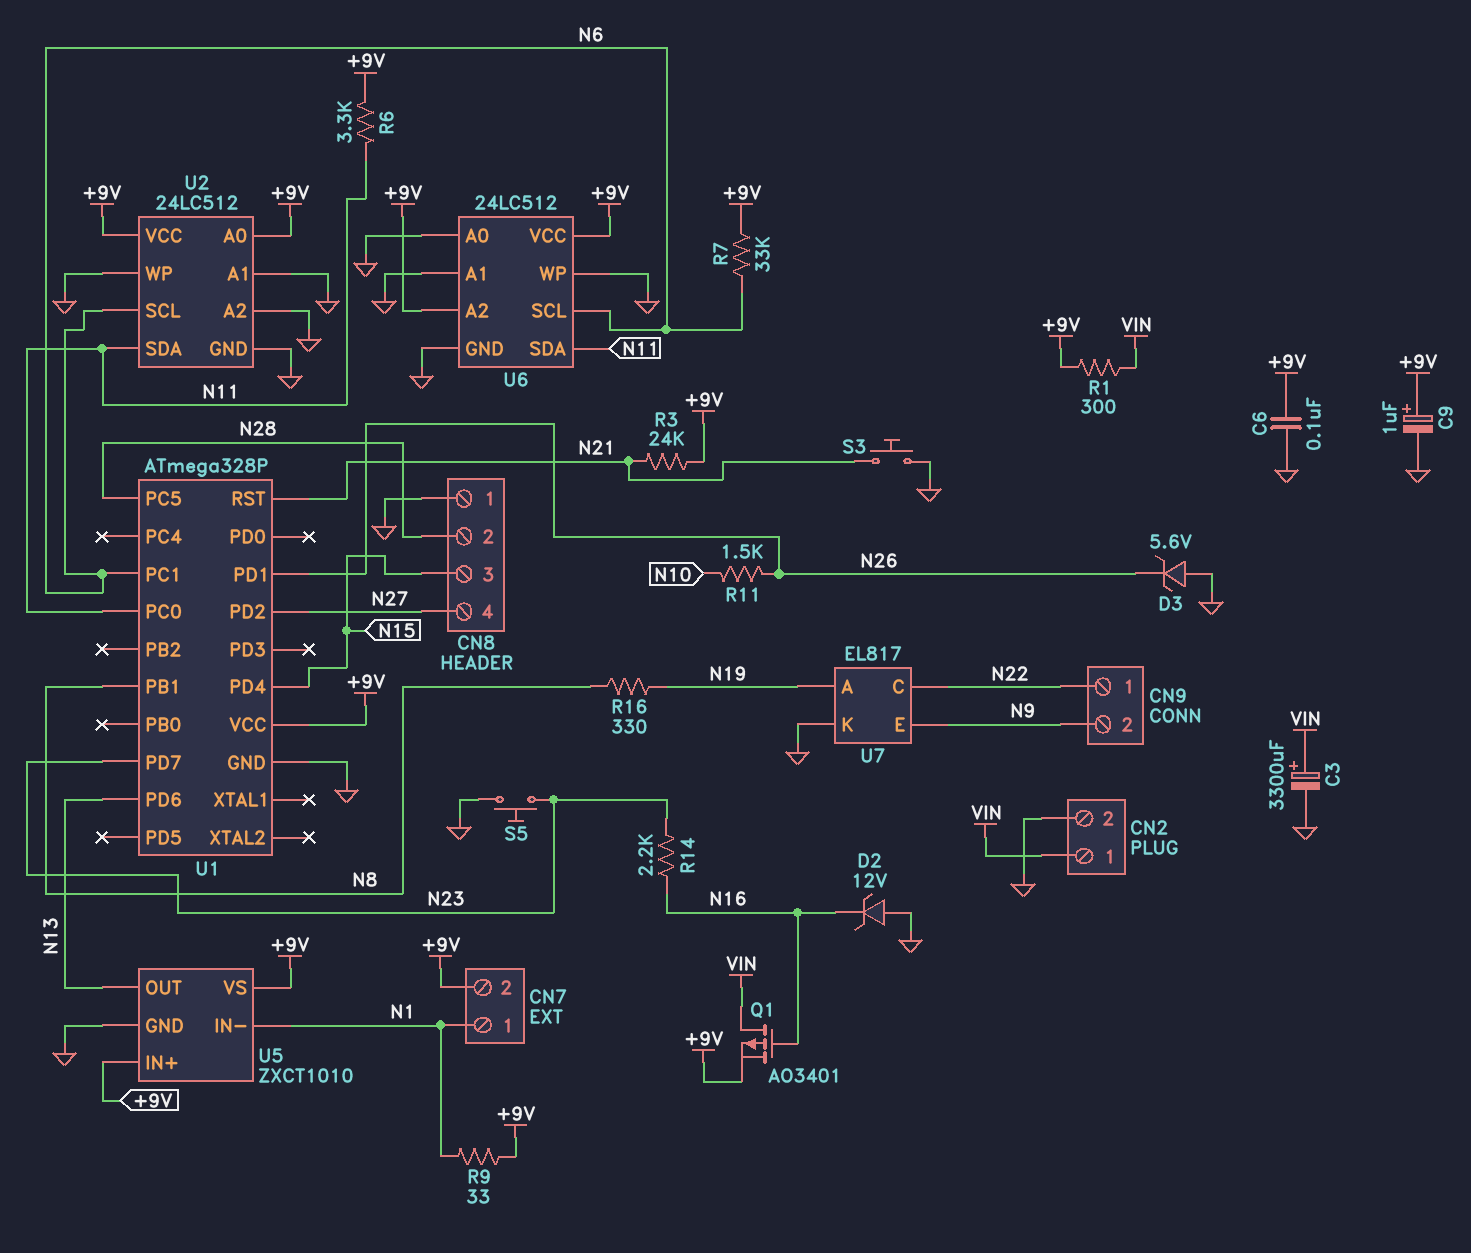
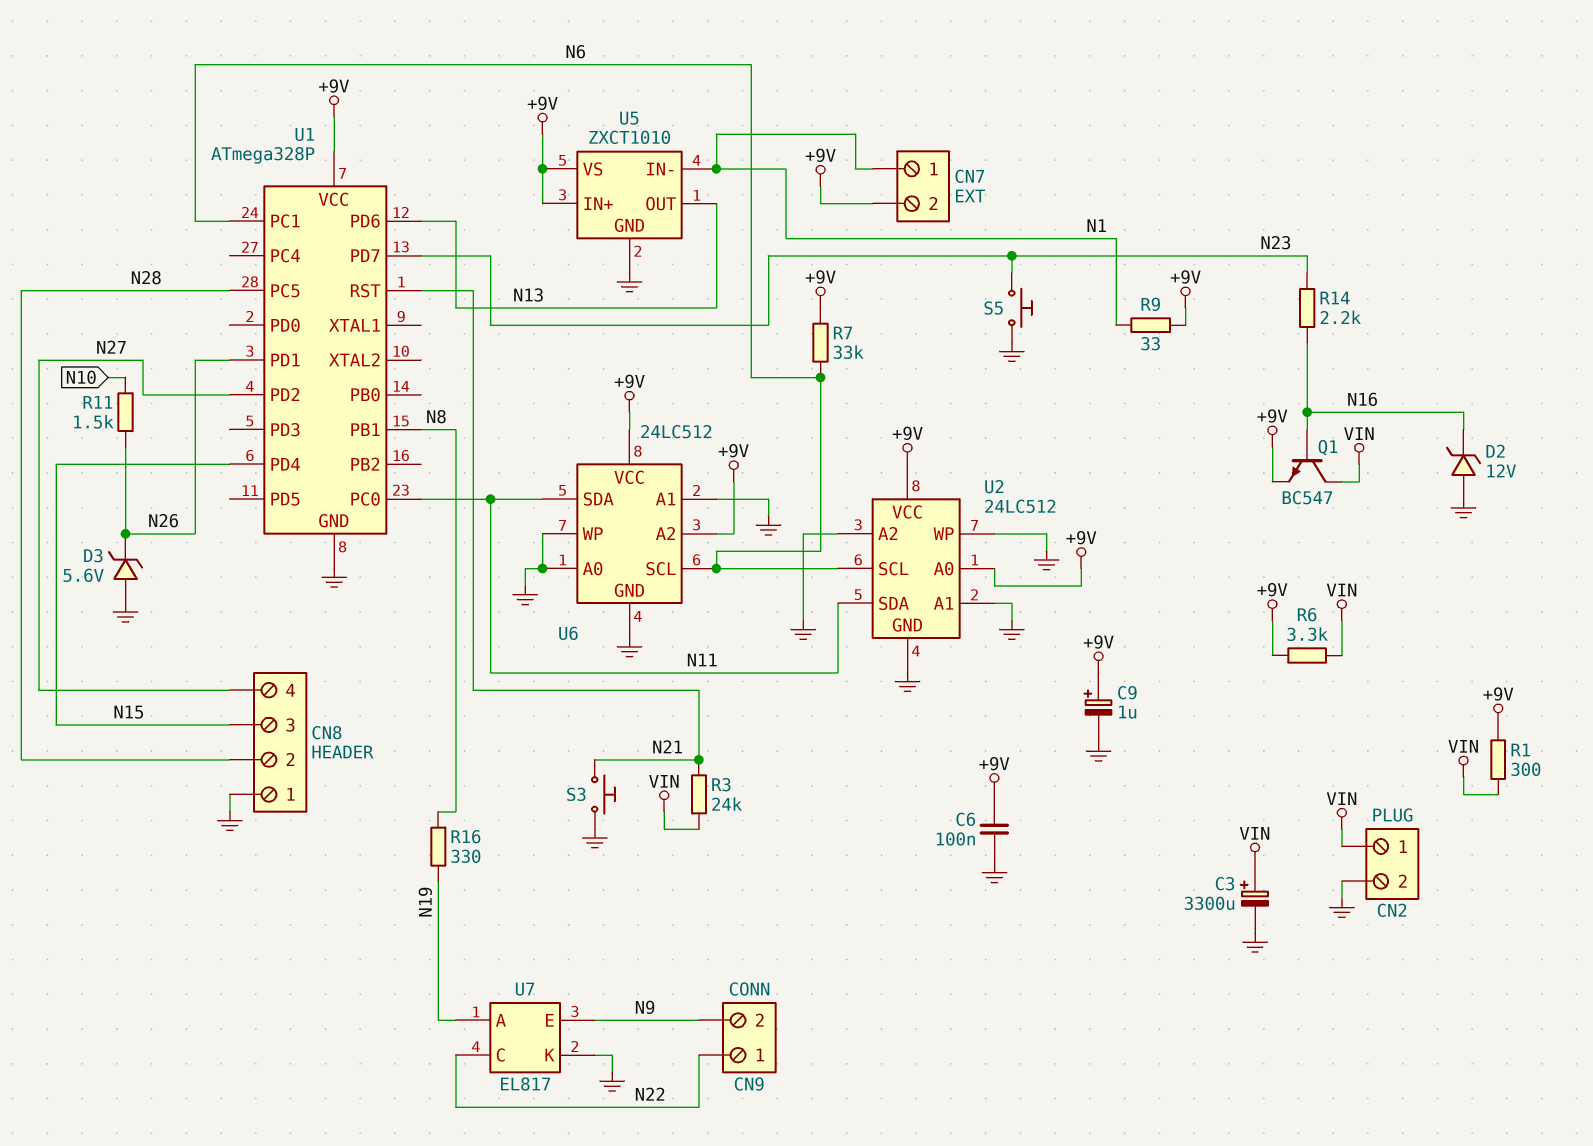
Q1: PMOS AO3401 (G N16, D VIN, S +9V) -> NPN BC547 (B N16, C VIN, E +9V)
R3: 24k (+9V, N21) -> 24k (N21, VIN)
R6: 3.3k (+9V, N11) -> 3.3k (+9V, VIN)

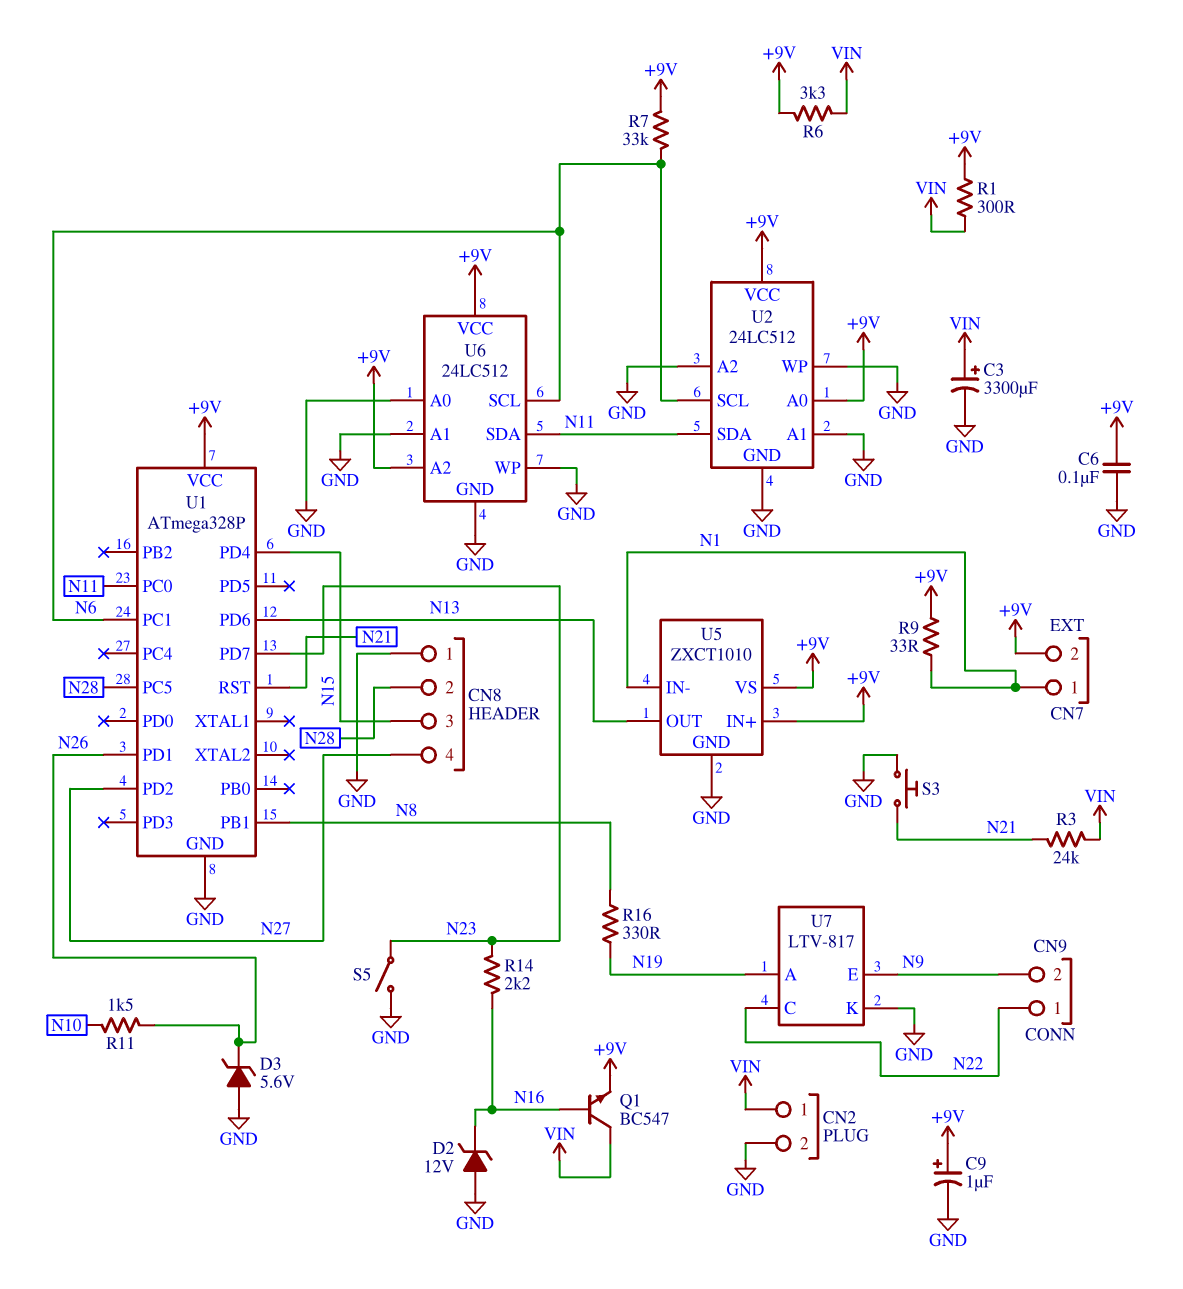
S5: button (GND, N23) -> switch (GND, N23)
U7: EL817 -> LTV-817

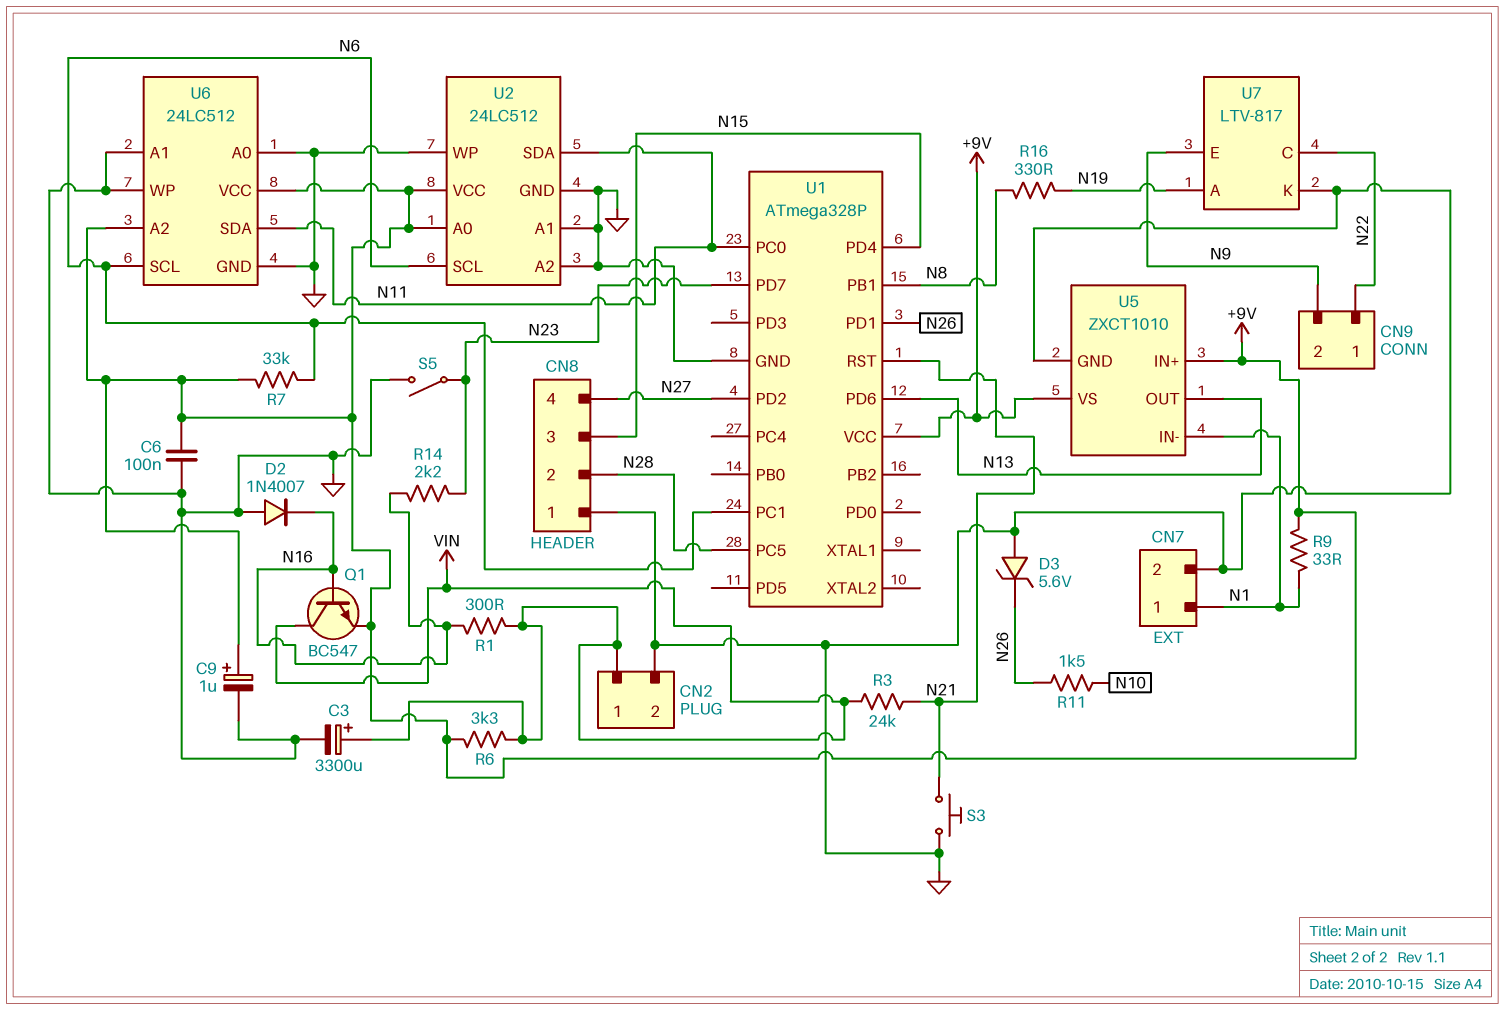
CN7 pin 2: +9V -> GND
D2: zener 12V (A GND, K N16) -> diode 1N4007 (A GND, K N16)
R1: 300 (+9V, VIN) -> 300 (N16, VIN)

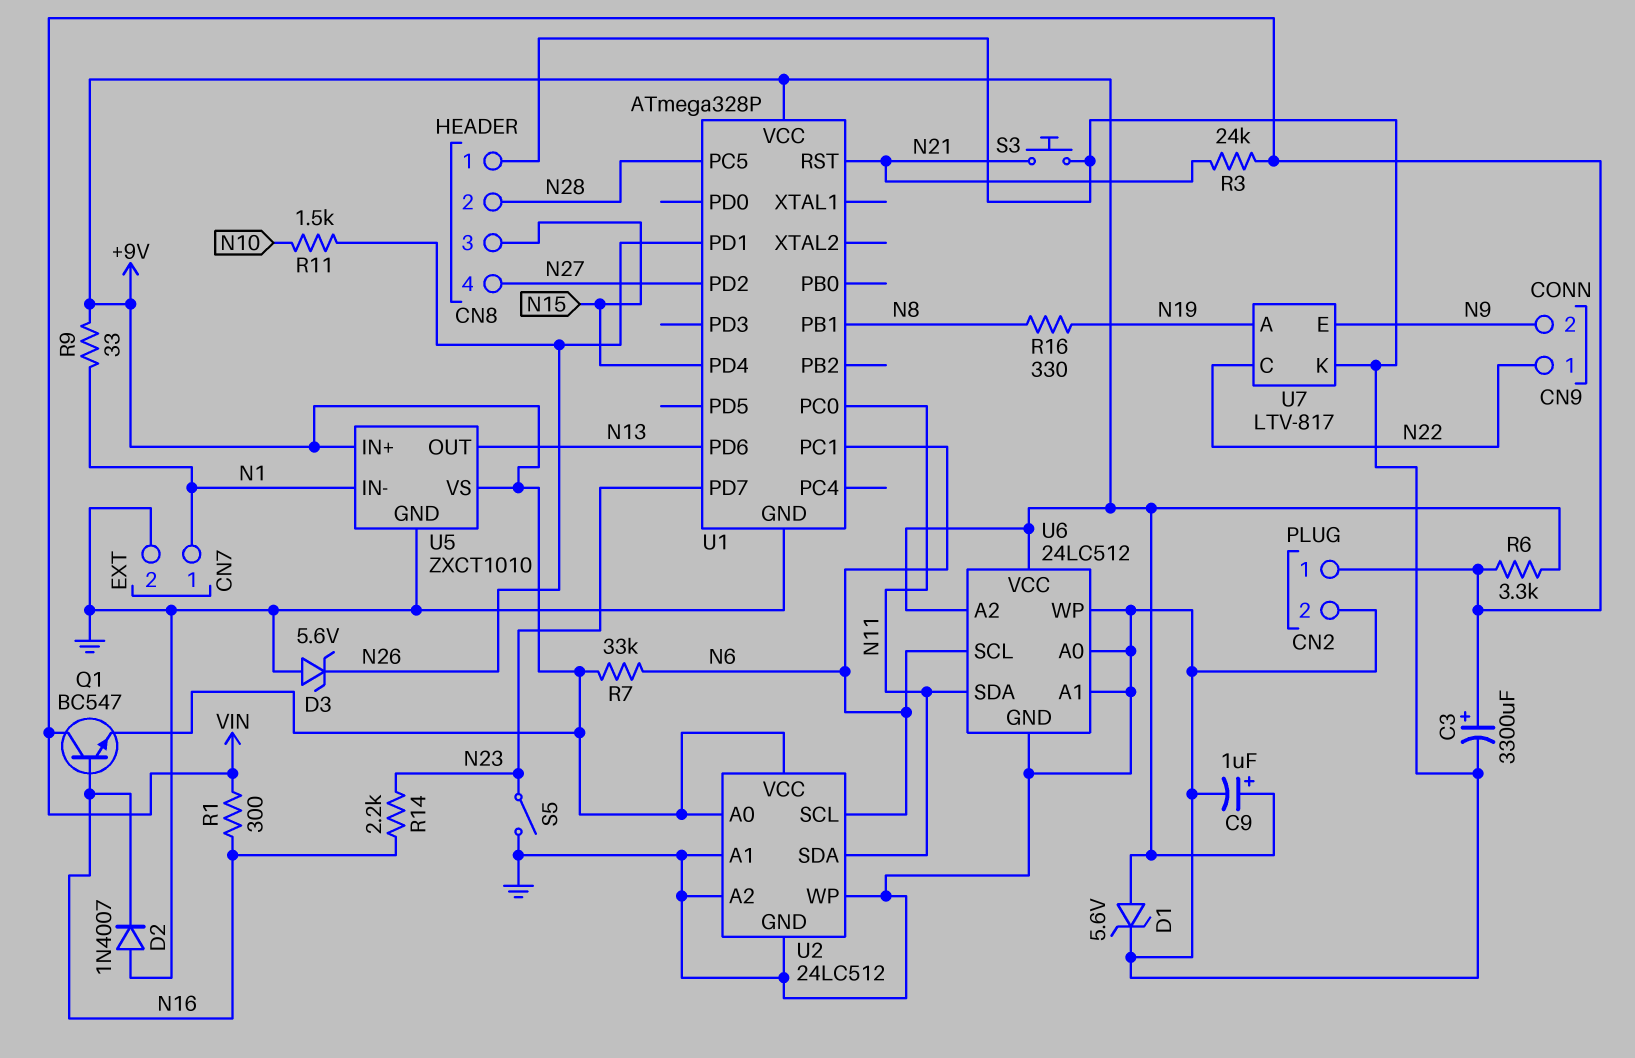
C6: 100nF (+9V, GND) -> none
D1: none -> zener 5.6V (A +9V, K GND)

